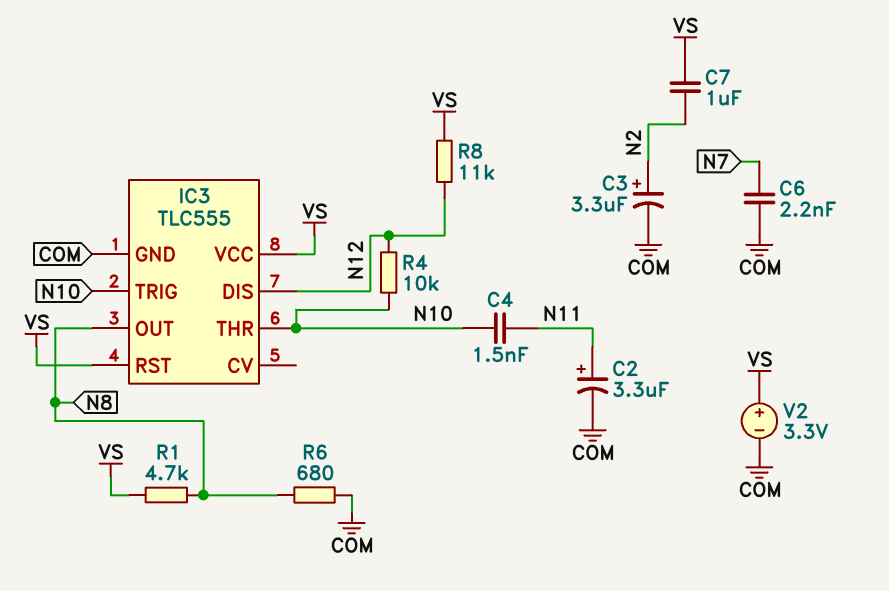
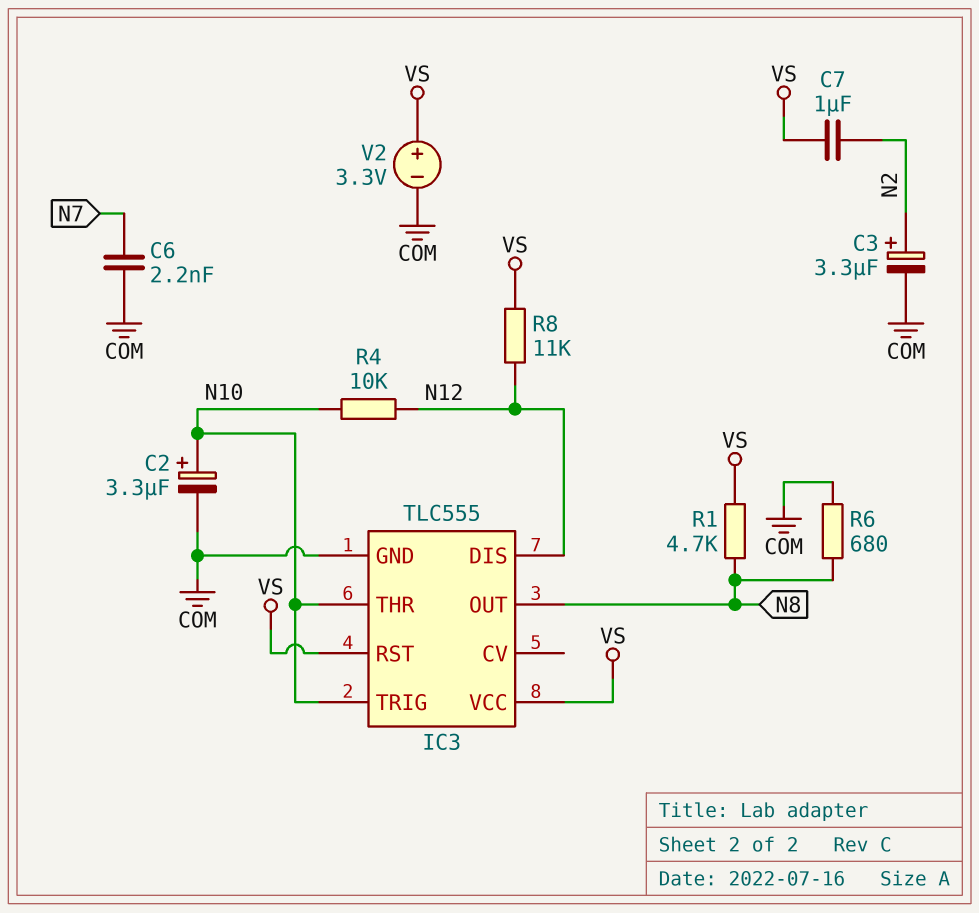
C2: 3.3uF (plus N11, minus COM) -> 3.3uF (plus N10, minus COM)
C4: 1.5nF (N10, N11) -> none

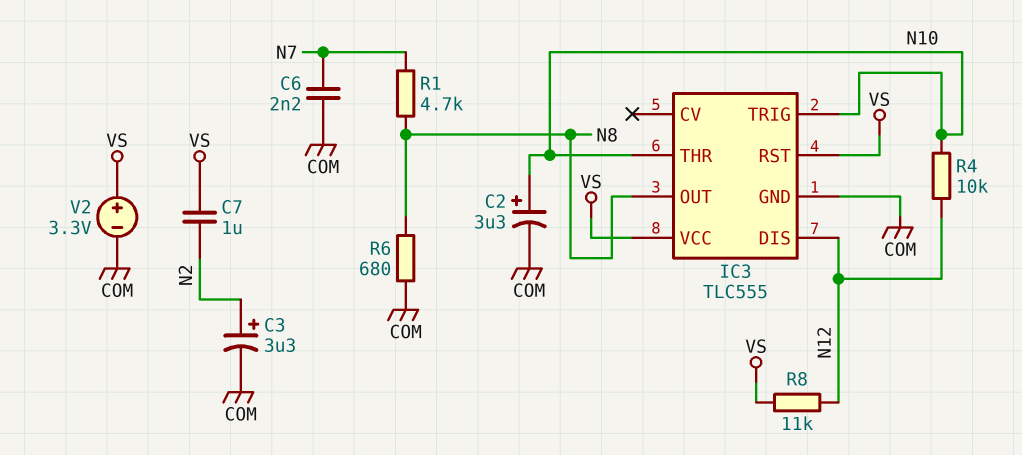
R1: 4.7k (N8, VS) -> 4.7k (N7, N8)

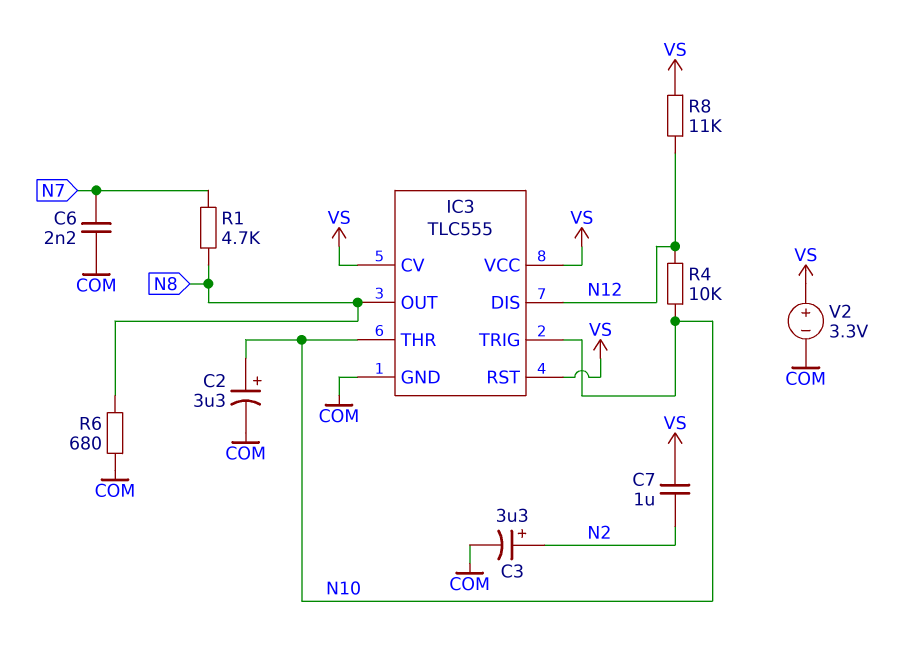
IC3 pin CV: none -> VS

